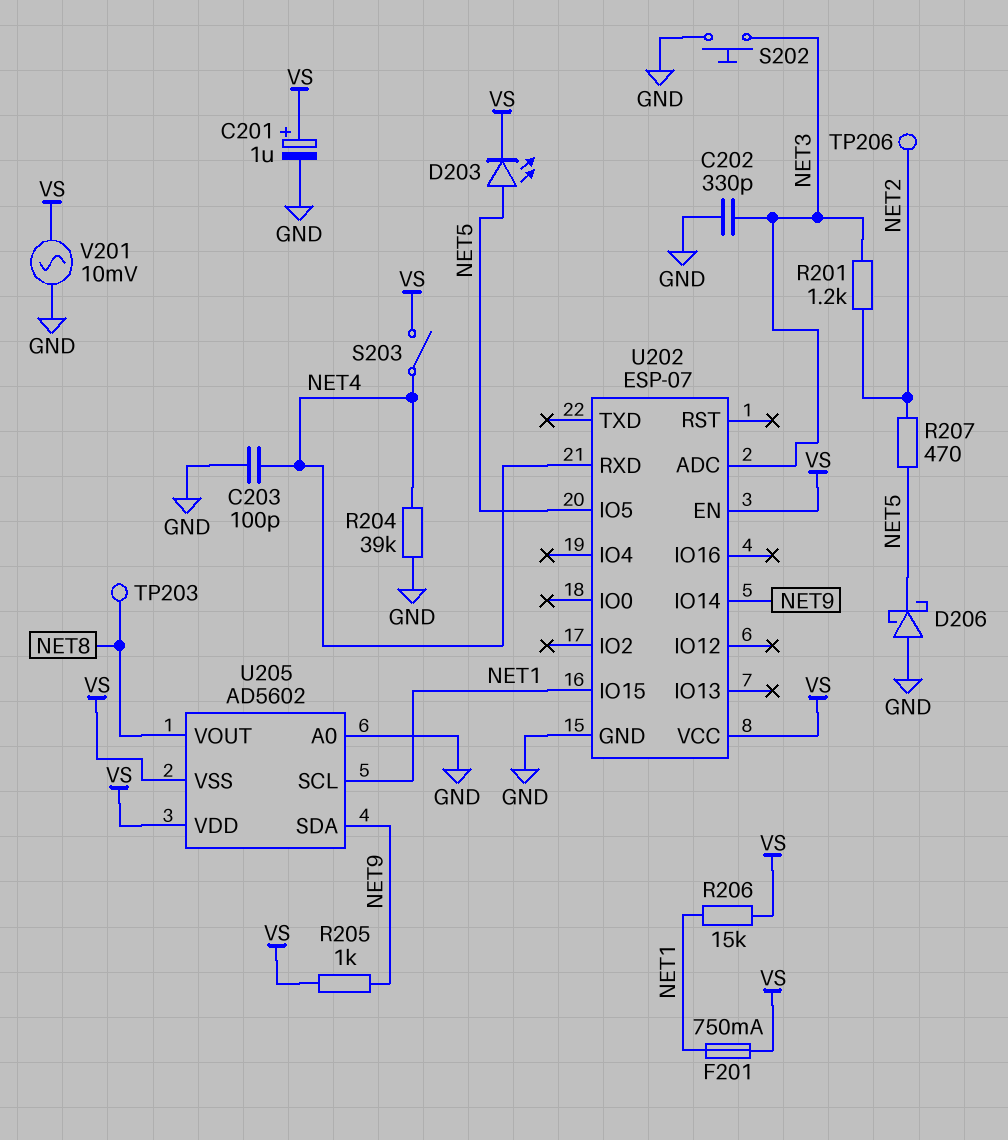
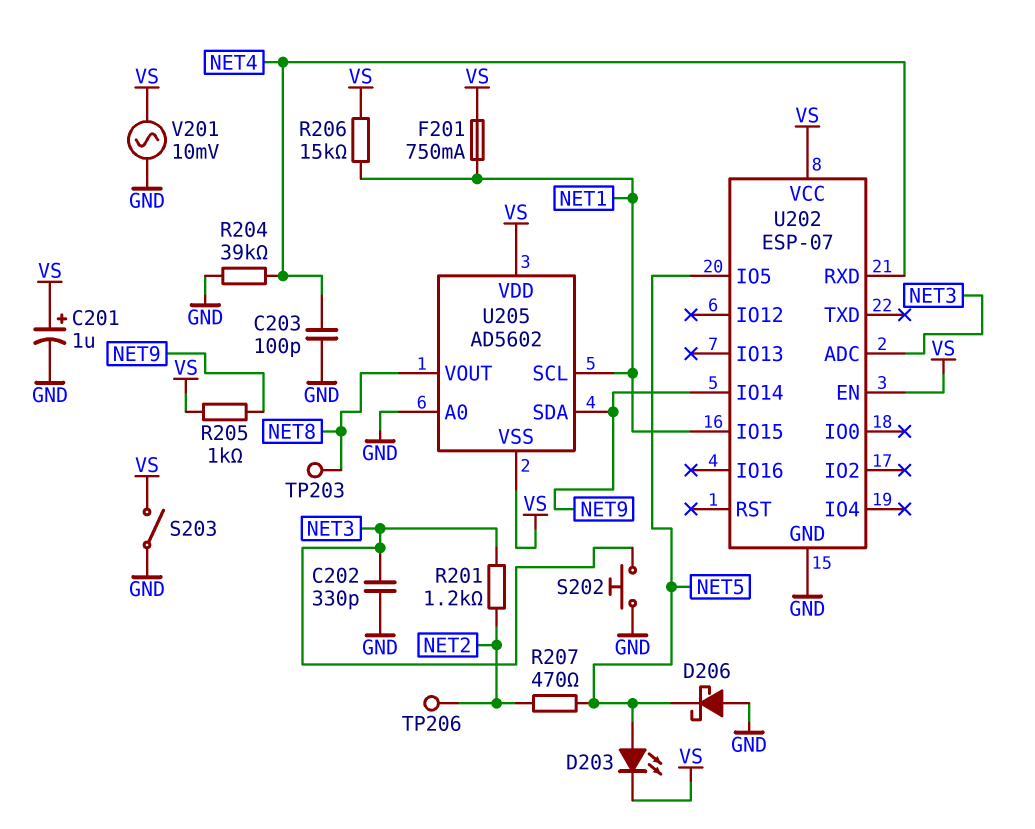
S203: switch (NET4, VS) -> switch (GND, VS)

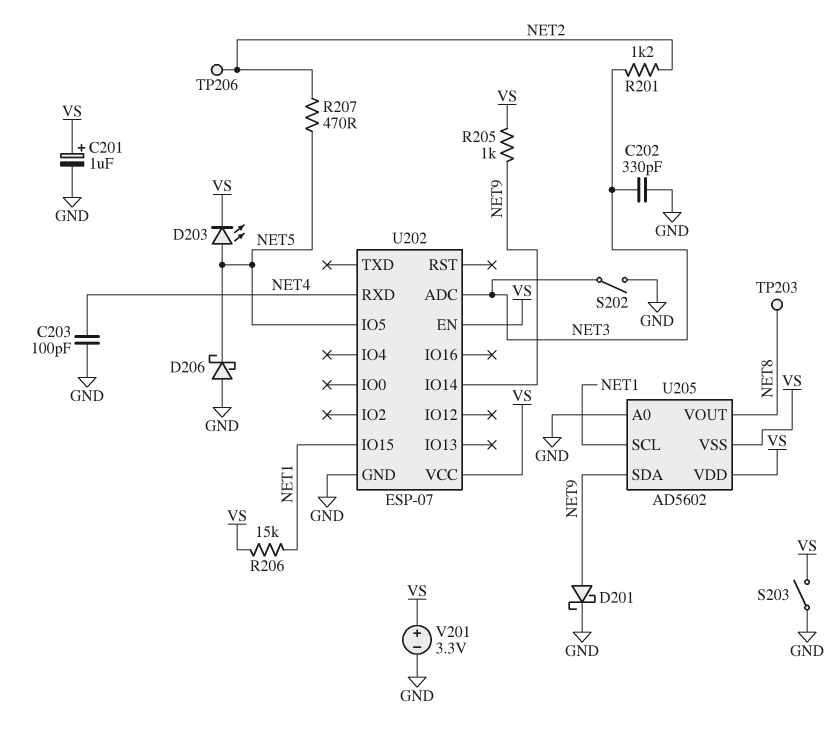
D201: none -> schottky (A NET9, K GND)
F201: 750mA (NET1, VS) -> none
R204: 39k (GND, NET4) -> none
S202: button (GND, NET3) -> switch (GND, NET3)
V201: AC 10mV (GND, VS) -> 3.3V (plus VS, minus GND)

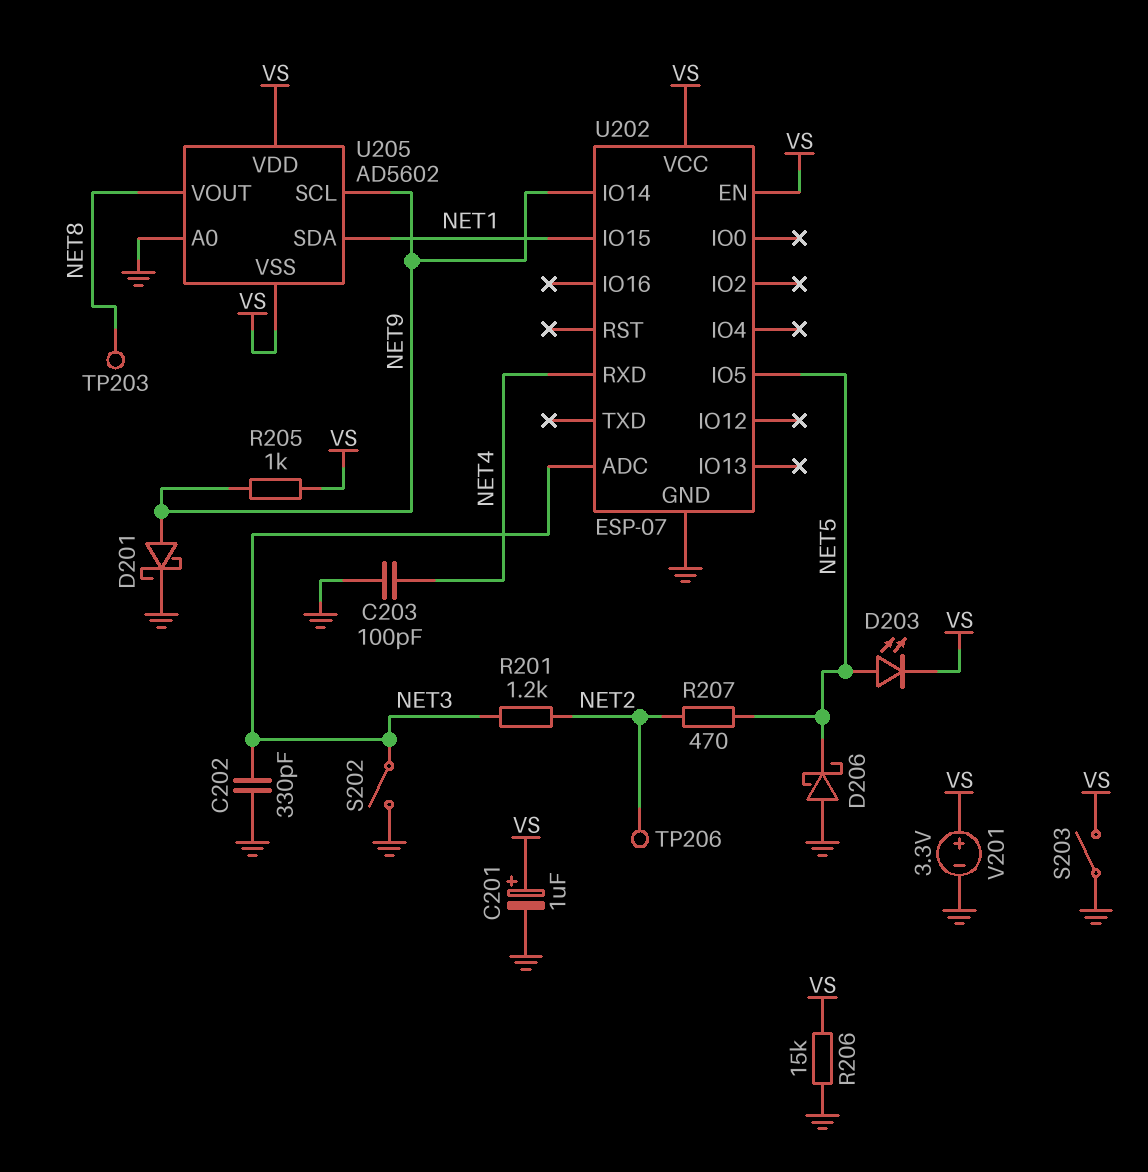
R206: 15k (NET1, VS) -> 15k (GND, VS)
U205 pin SCL: NET1 -> NET9
U205 pin SDA: NET9 -> NET1

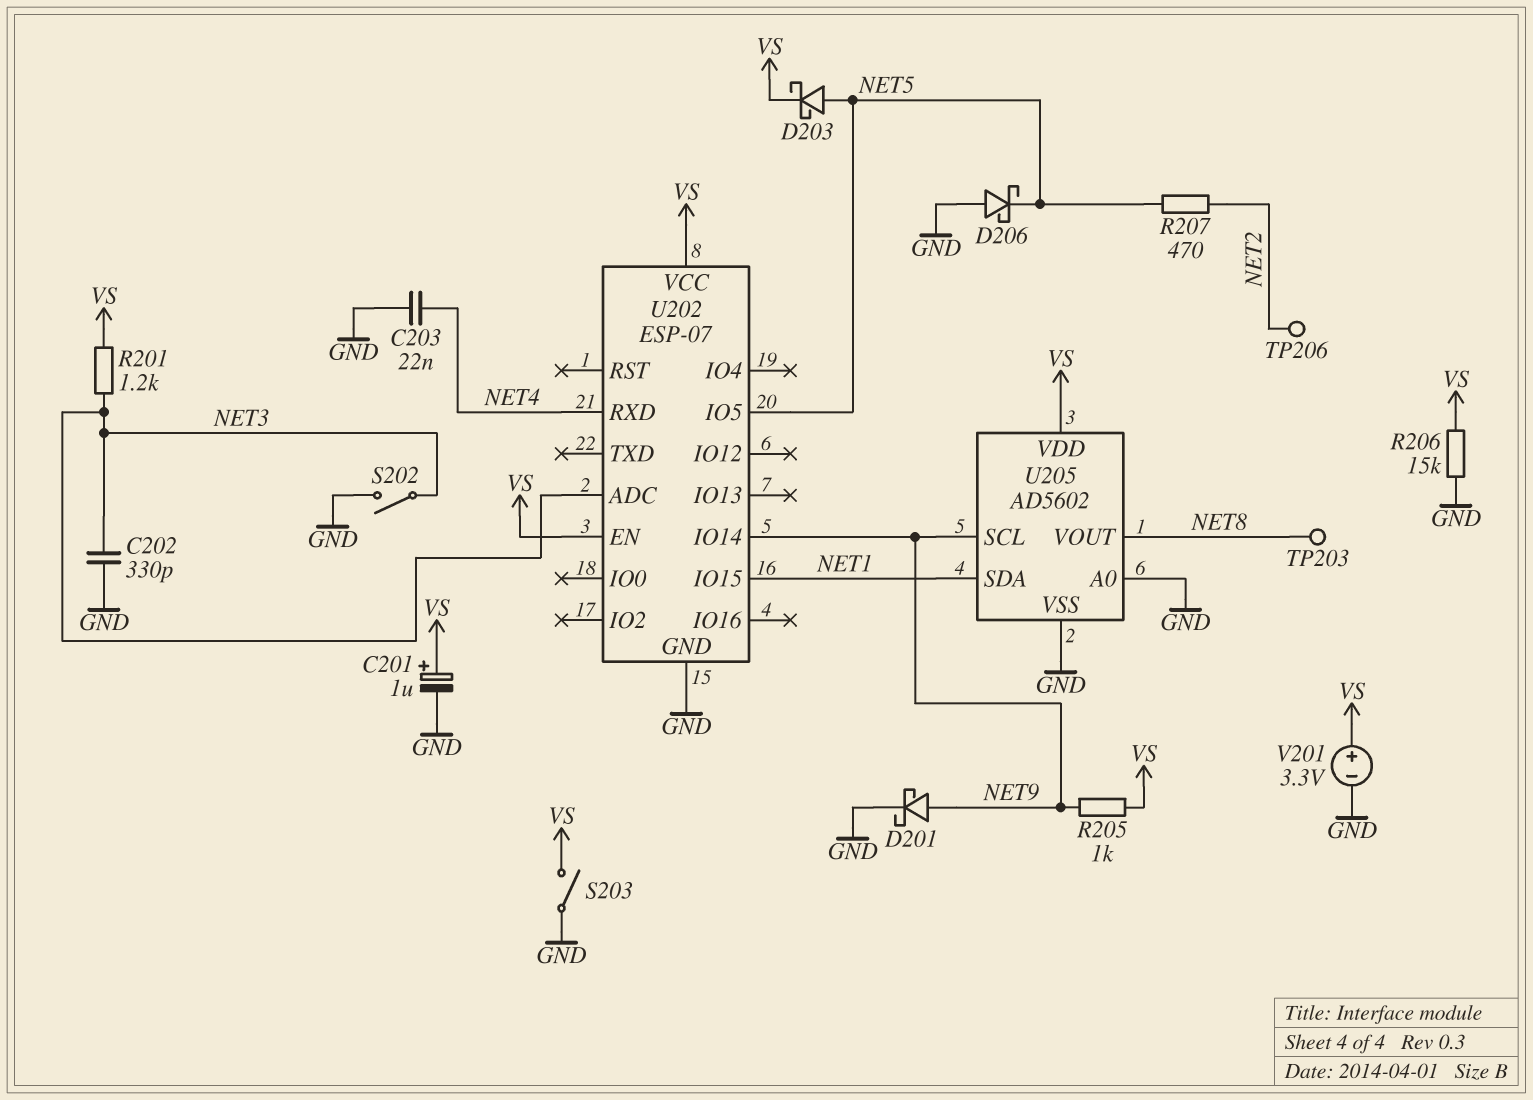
C203: 100pF (GND, NET4) -> 22nF (GND, NET4)
D203: LED (A NET5, K VS) -> schottky (A NET5, K VS)
R201: 1.2k (NET2, NET3) -> 1.2k (NET3, VS)
U205 pin VSS: VS -> GND

